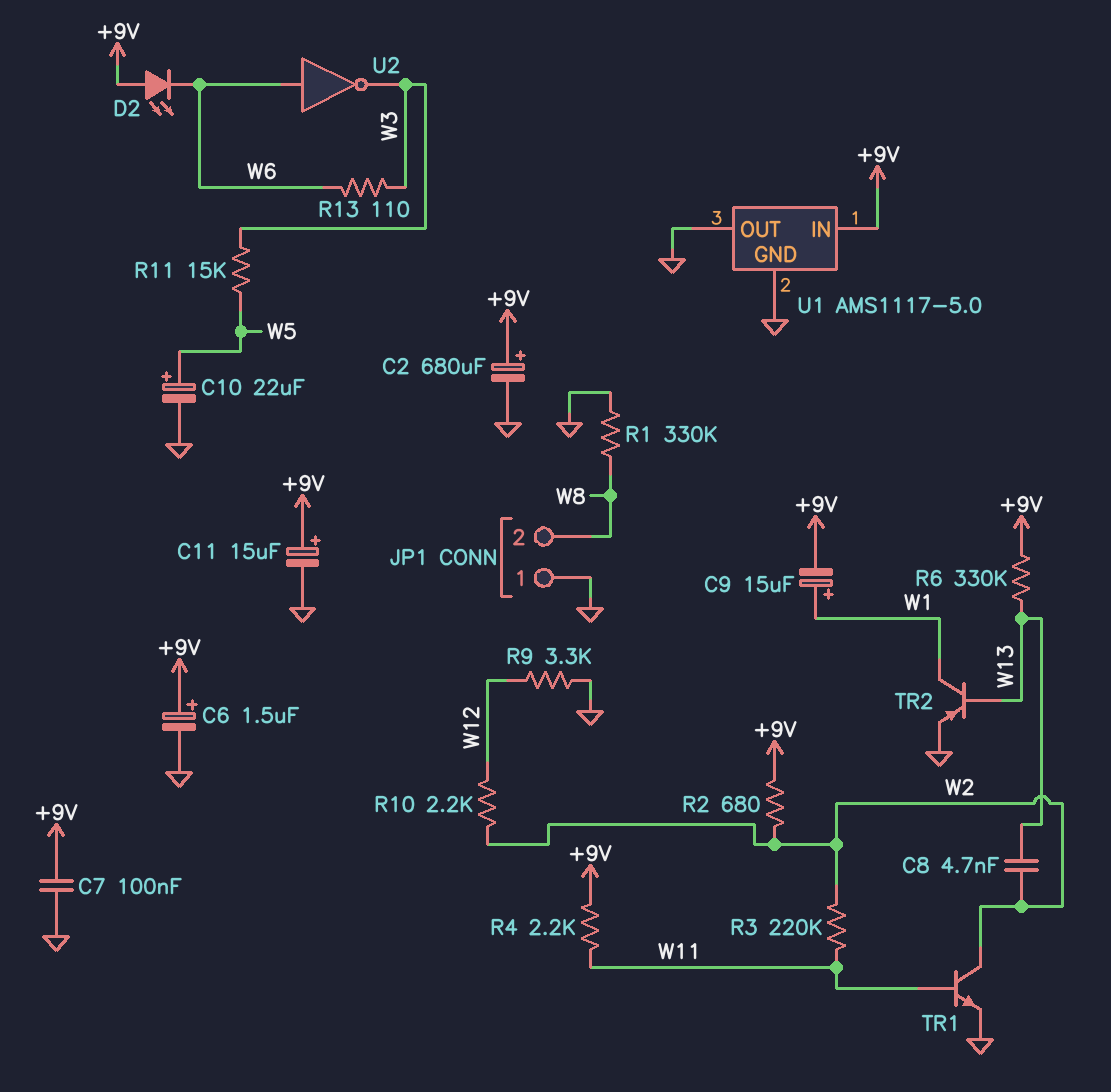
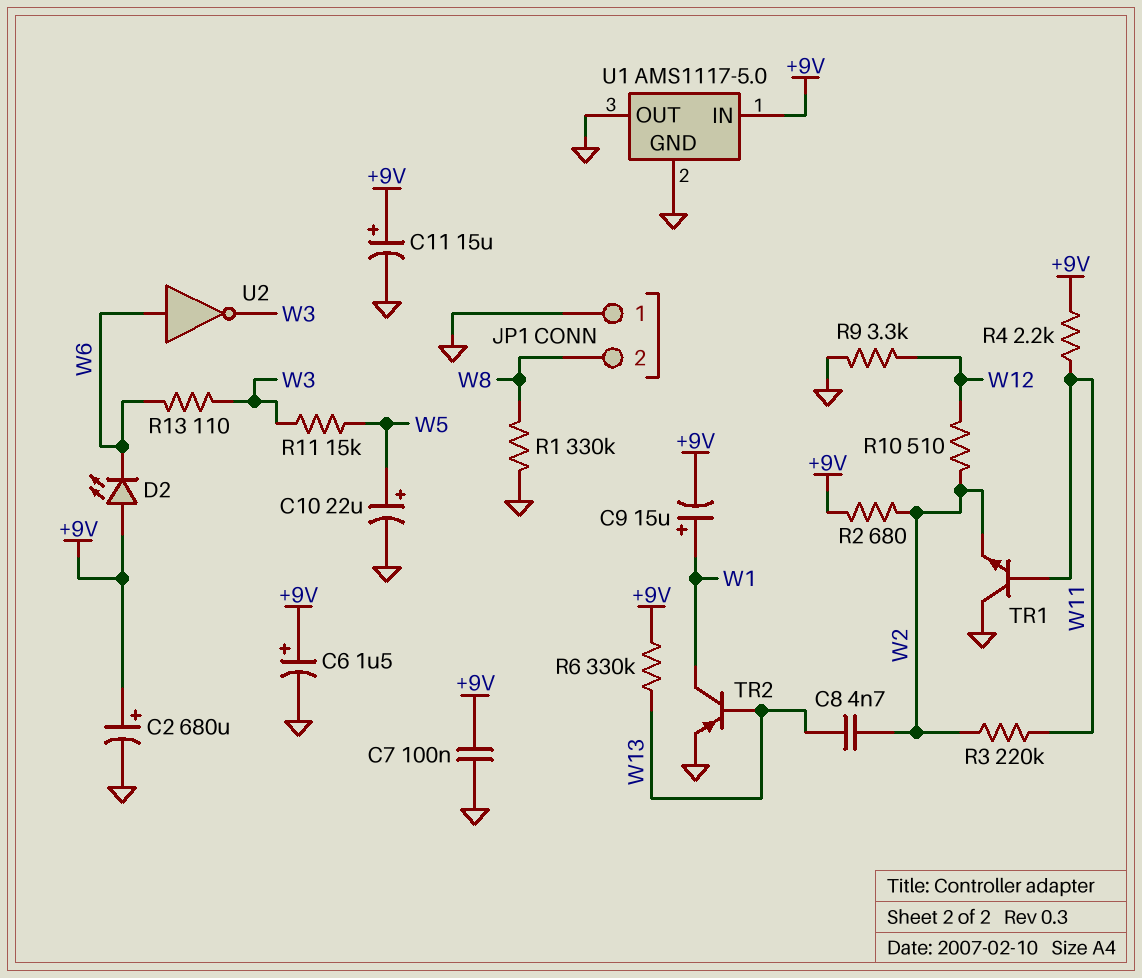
R10: 2.2k (W2, W12) -> 510 (W2, W12)
TR1: NPN (B W11, C W2, E GND) -> NPN (B W11, C GND, E W2)

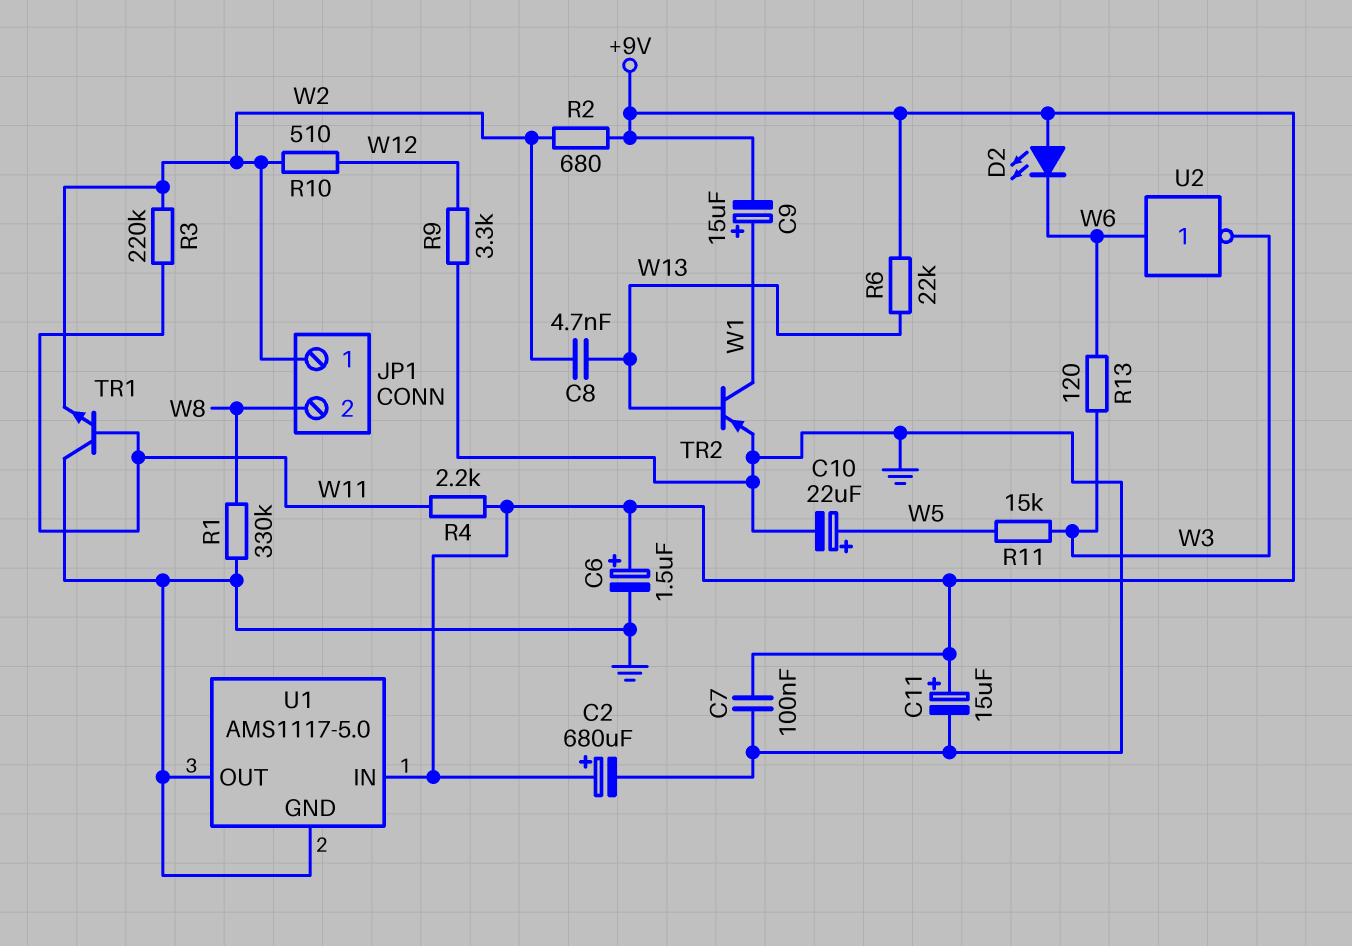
JP1 pin 1: GND -> W2
R6: 330k (+9V, W13) -> 22k (+9V, W13)
R13: 110 (W3, W6) -> 120 (W3, W6)

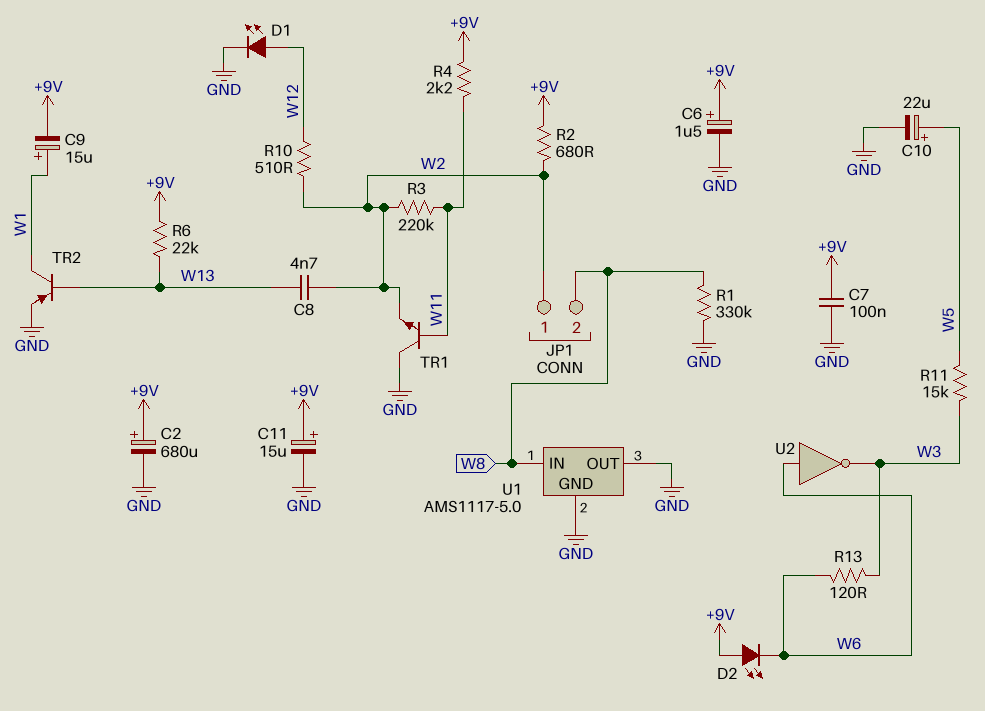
D1: none -> LED (A W12, K GND)
R9: 3.3k (GND, W12) -> none
U1 pin IN: +9V -> W8

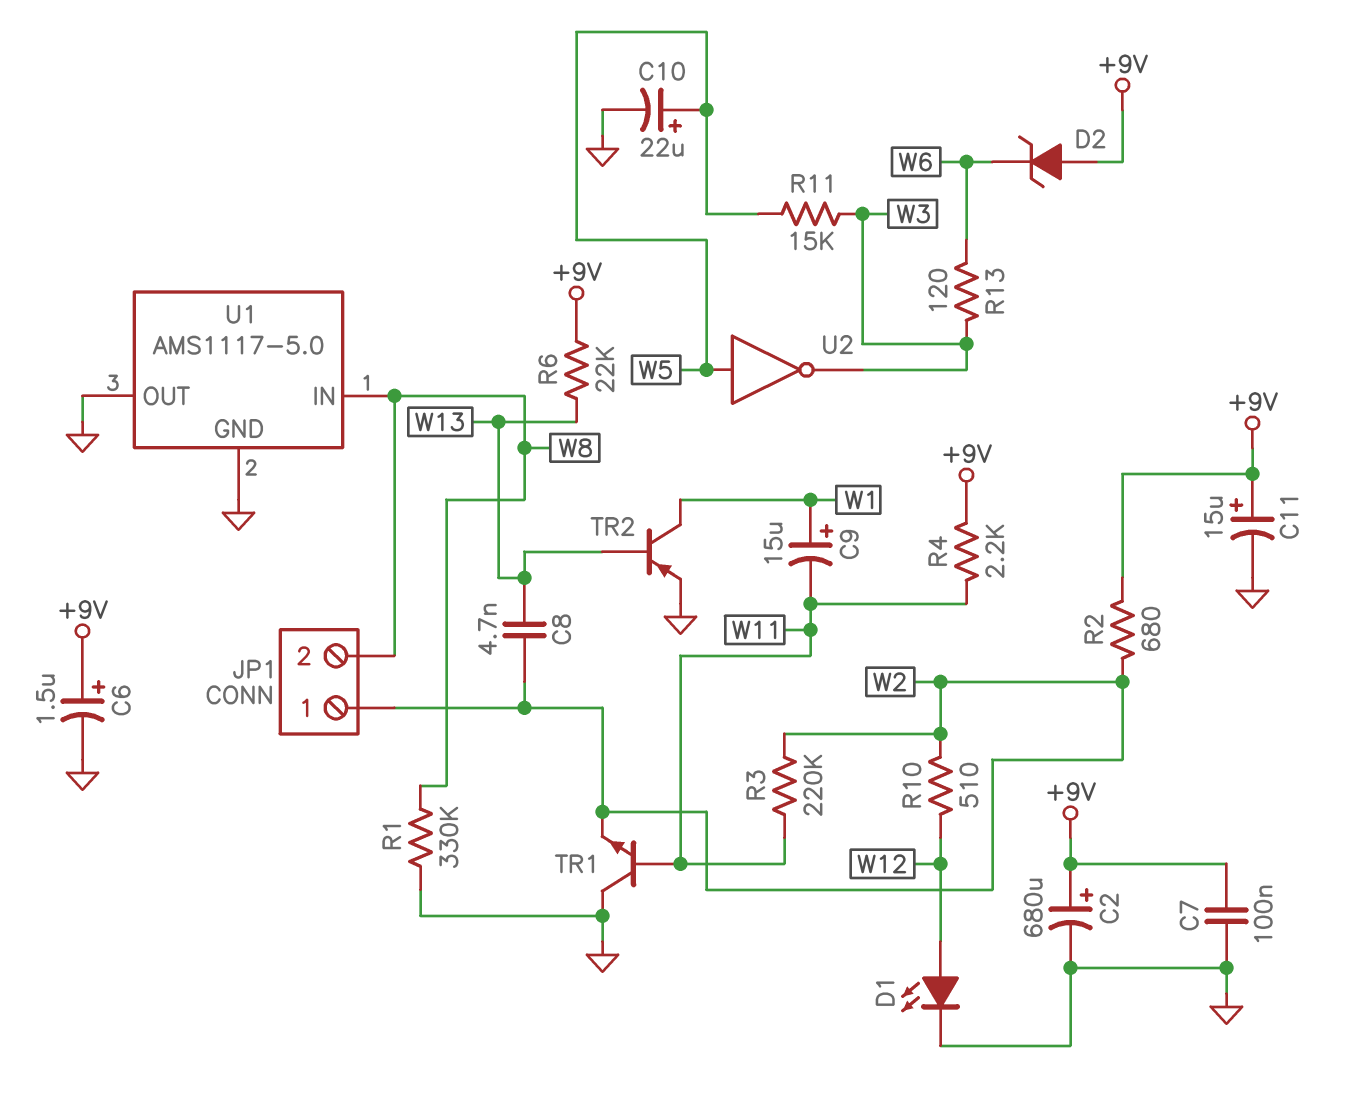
C9: 15uF (plus W1, minus +9V) -> 15uF (plus W1, minus W11)
D2: LED (A +9V, K W6) -> zener (A +9V, K W6)
U2: NOT (in W6, out W3) -> NOT (in W5, out W3)

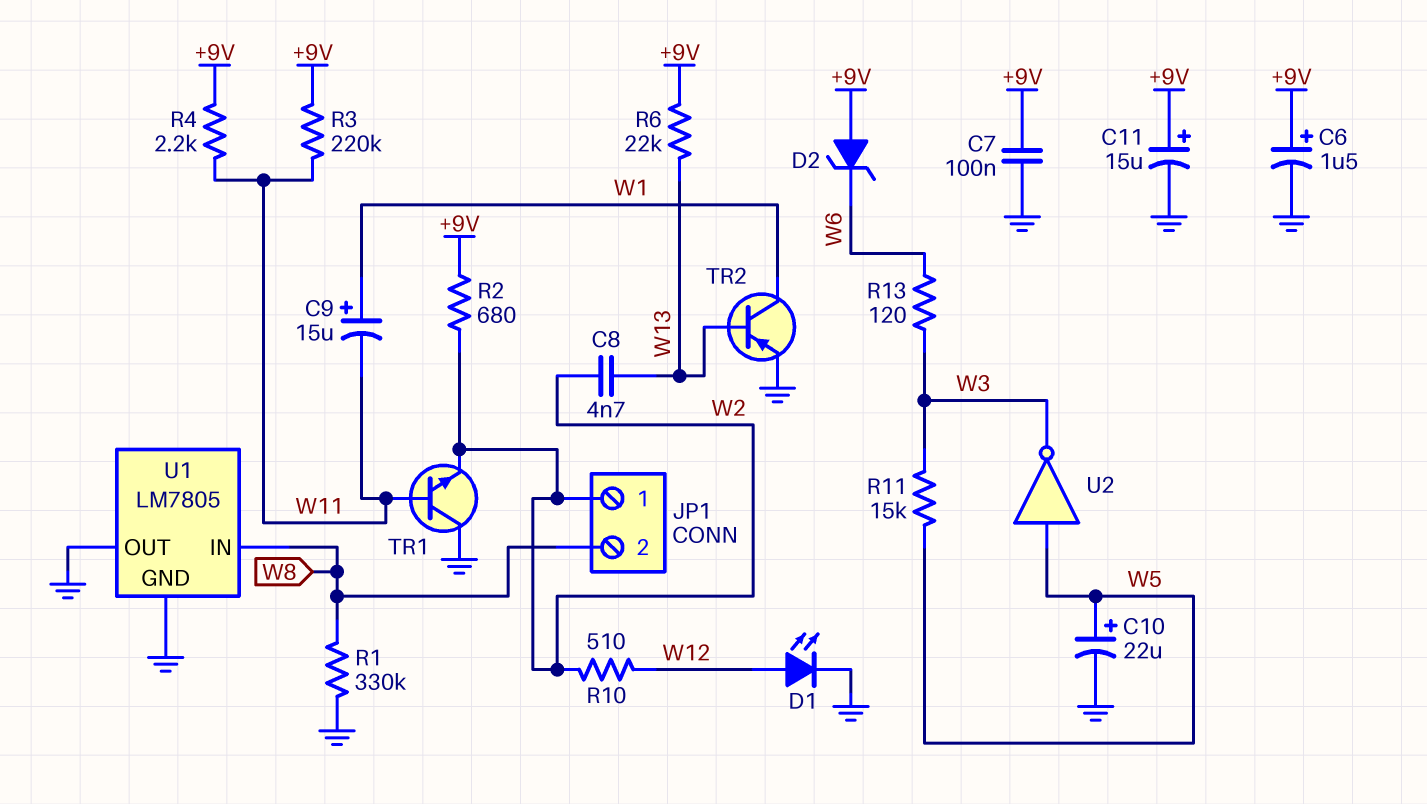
C2: 680uF (plus +9V, minus GND) -> none
R3: 220k (W2, W11) -> 220k (+9V, W11)
U1: AMS1117-5.0 -> LM7805

